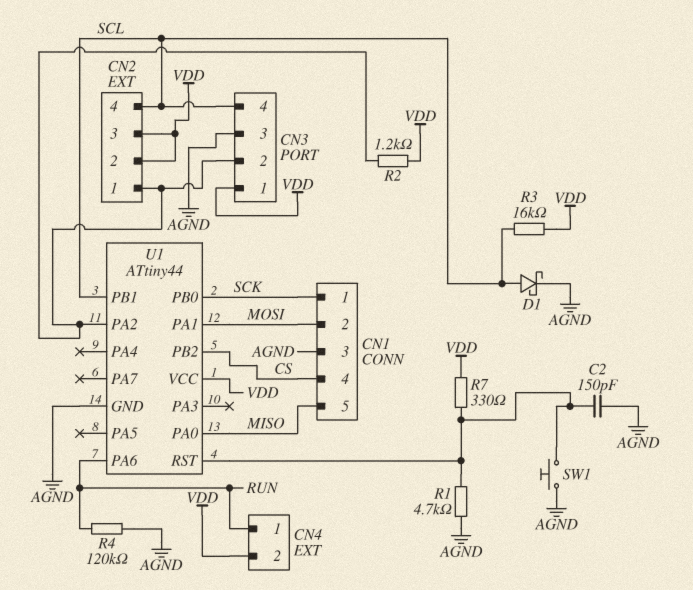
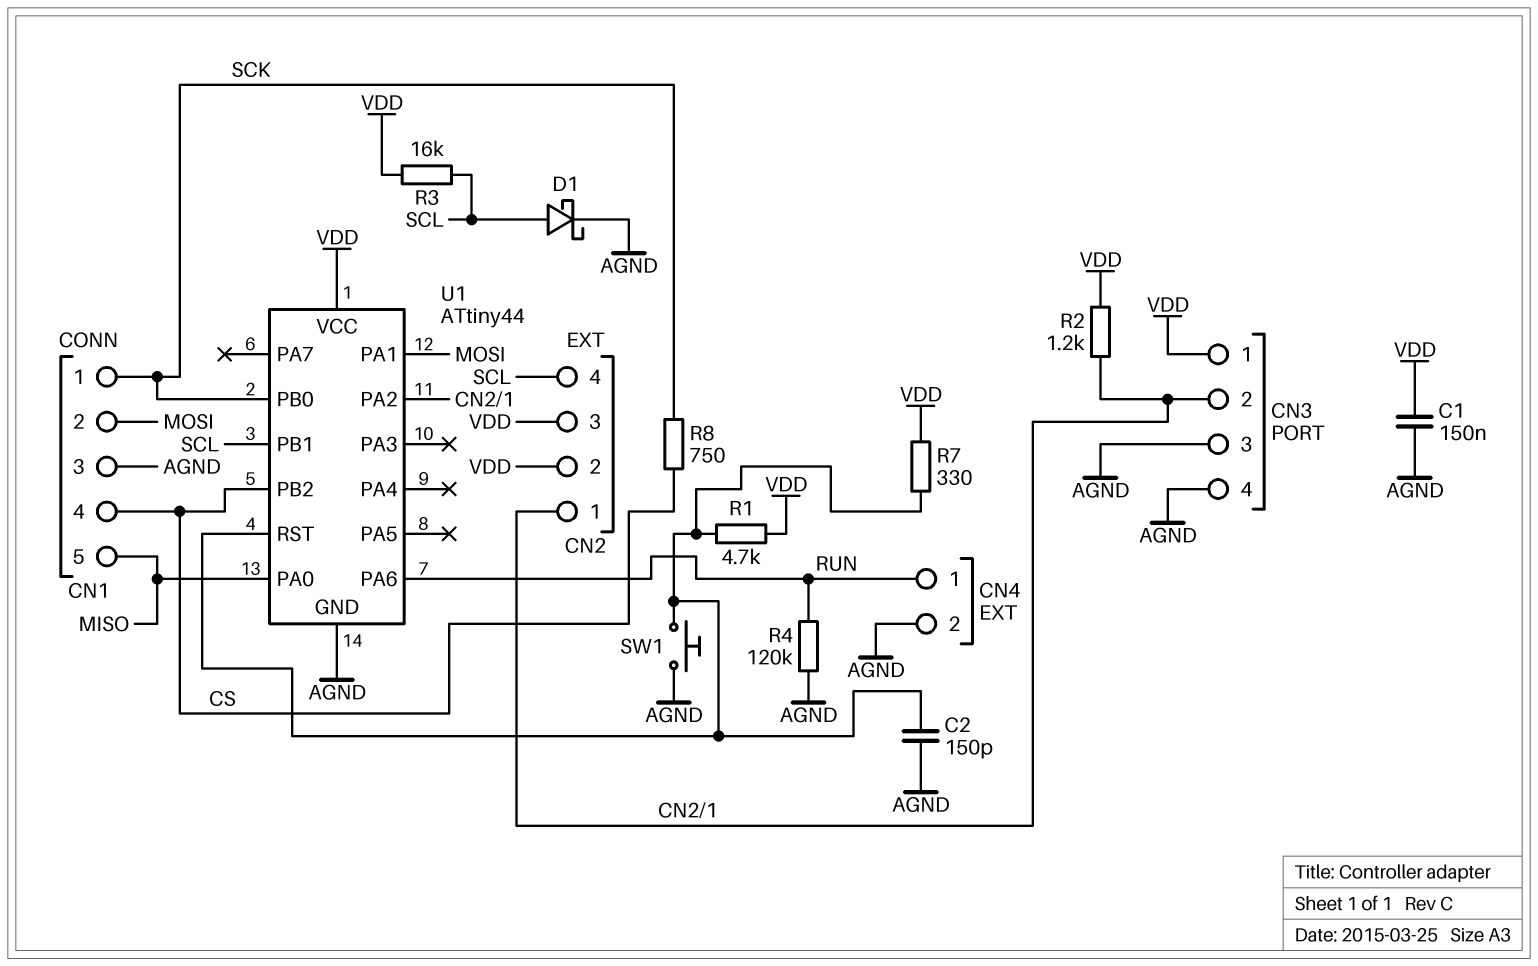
C1: none -> 150nF (AGND, VDD)
CN3 pin 4: SCL -> AGND
CN4 pin 2: VDD -> AGND
R1: 4.7k (AGND, U1/RST) -> 4.7k (U1/RST, VDD)
R8: none -> 750 (CS, SCK)

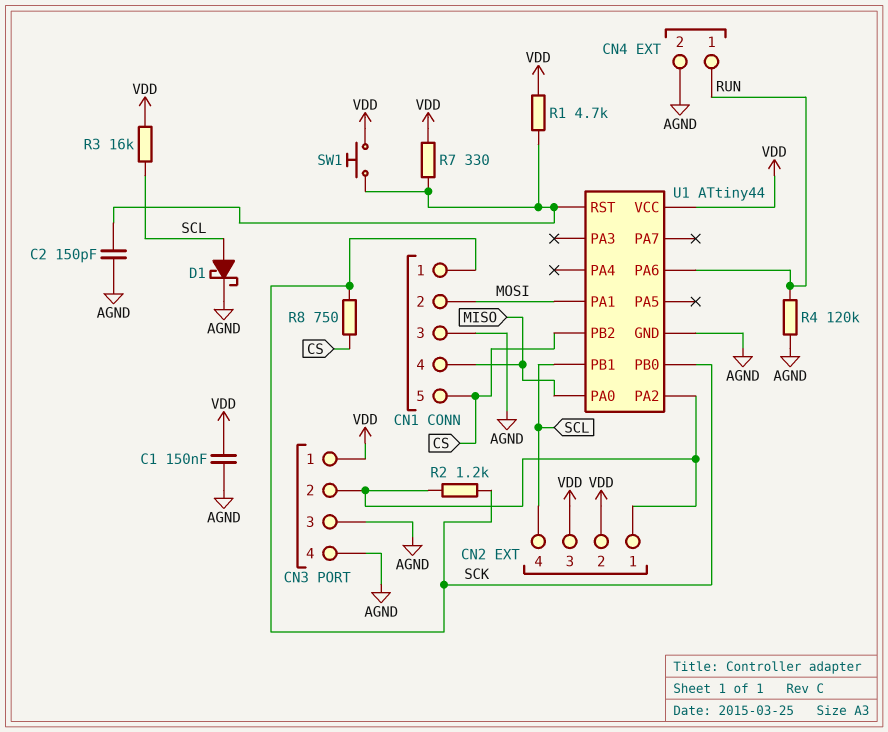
CN1 pin 4: CS -> MISO
CN1 pin 5: MISO -> CS
R2: 1.2k (CN2/1, VDD) -> 1.2k (CN2/1, SCK)
SW1: button (AGND, U1/RST) -> button (U1/RST, VDD)

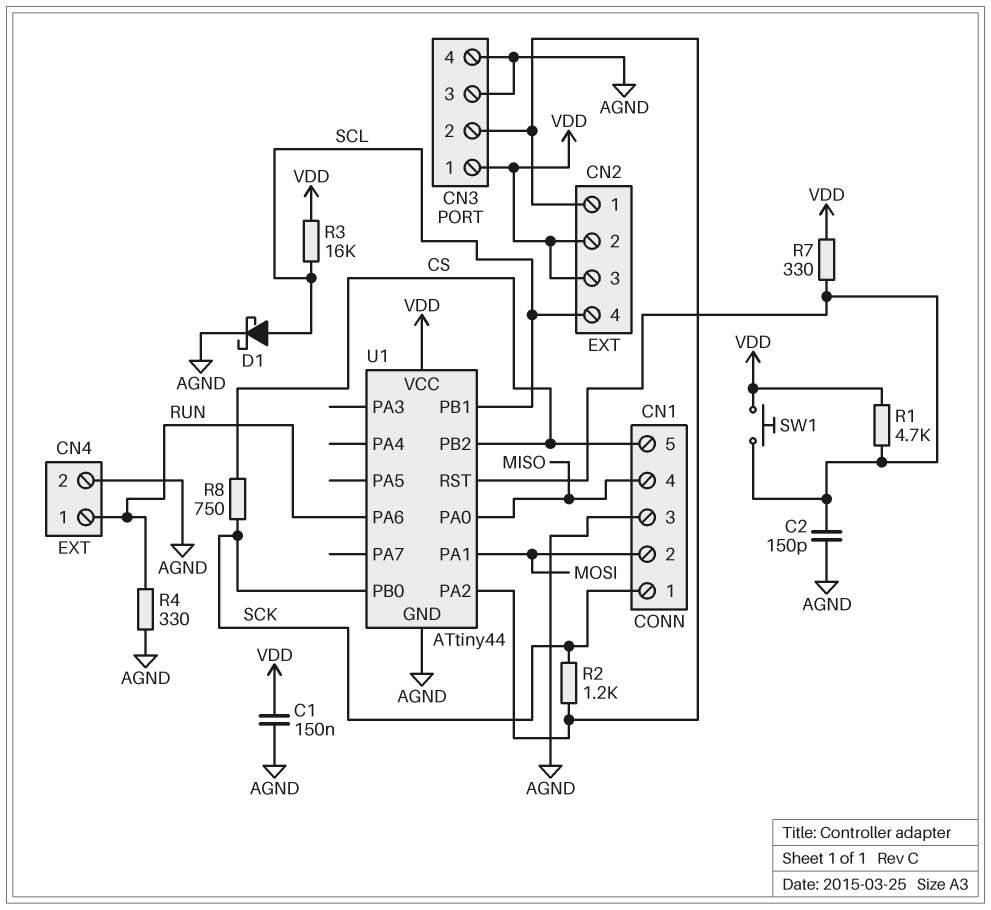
R4: 120k (AGND, RUN) -> 330 (AGND, RUN)

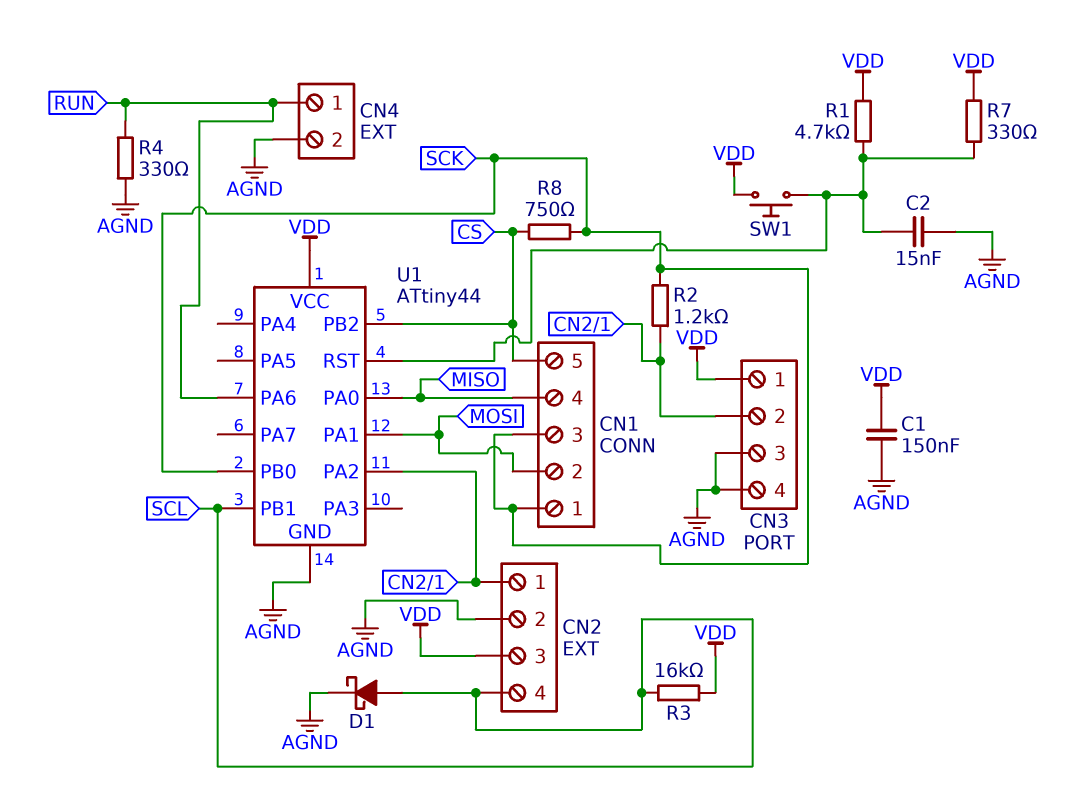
C2: 150pF (AGND, U1/RST) -> 15nF (AGND, U1/RST)
CN1 pin 3: AGND -> SCK
CN2 pin 2: VDD -> AGND

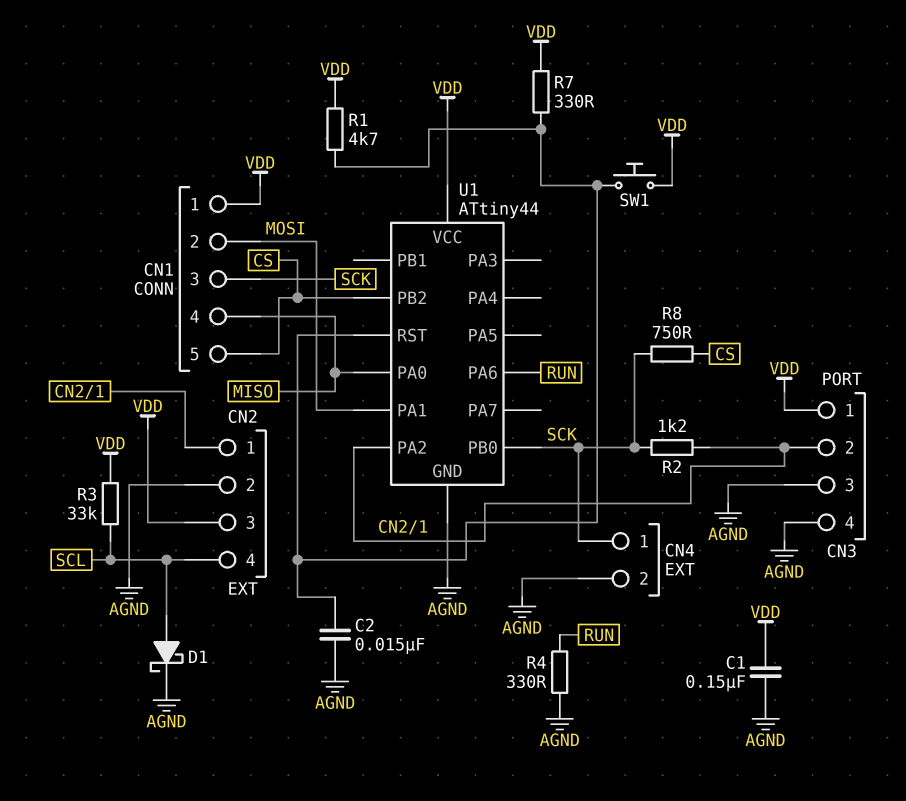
CN1 pin 1: SCK -> VDD
CN4 pin 1: RUN -> SCK
R3: 16k (SCL, VDD) -> 33k (SCL, VDD)
U1 pin PB1: SCL -> none

